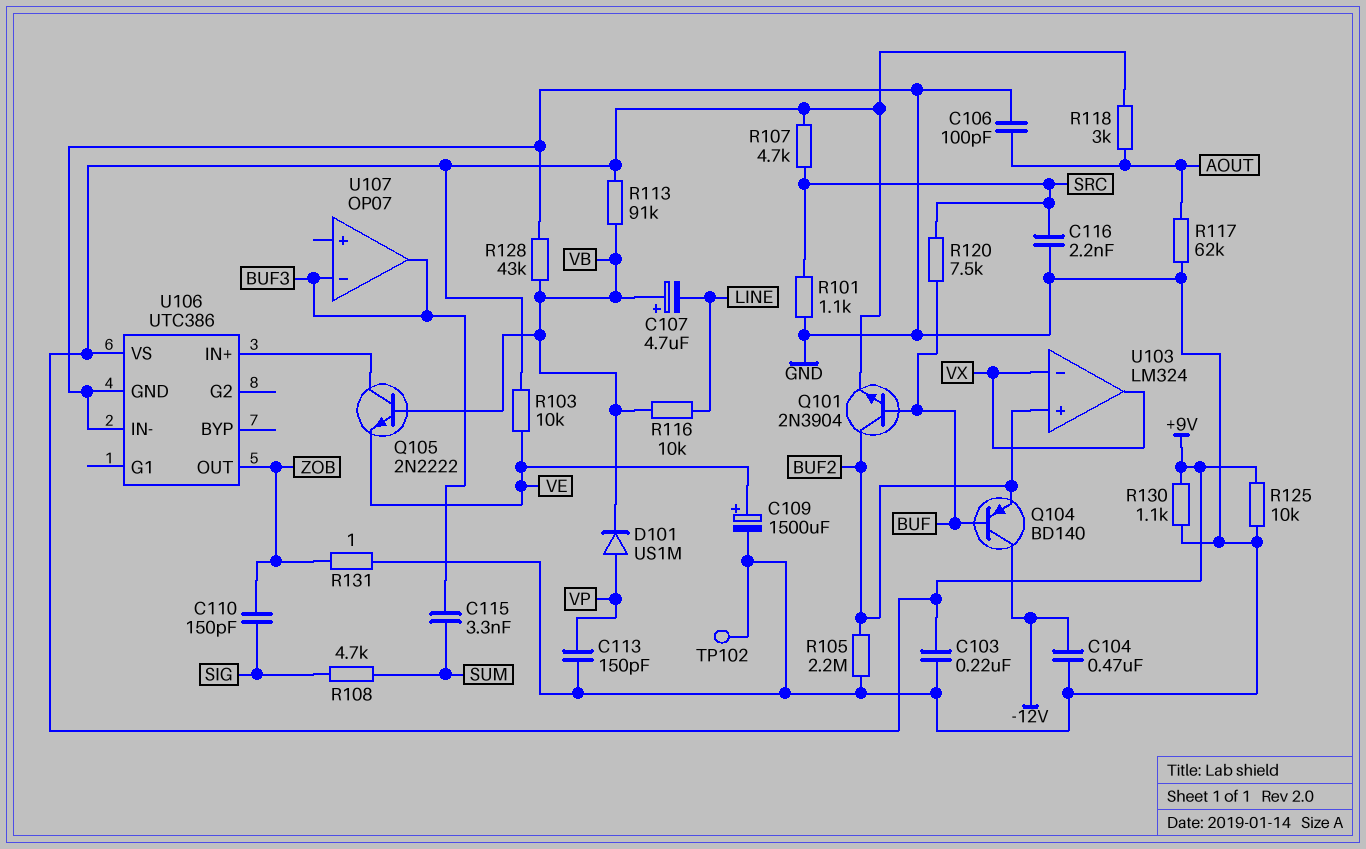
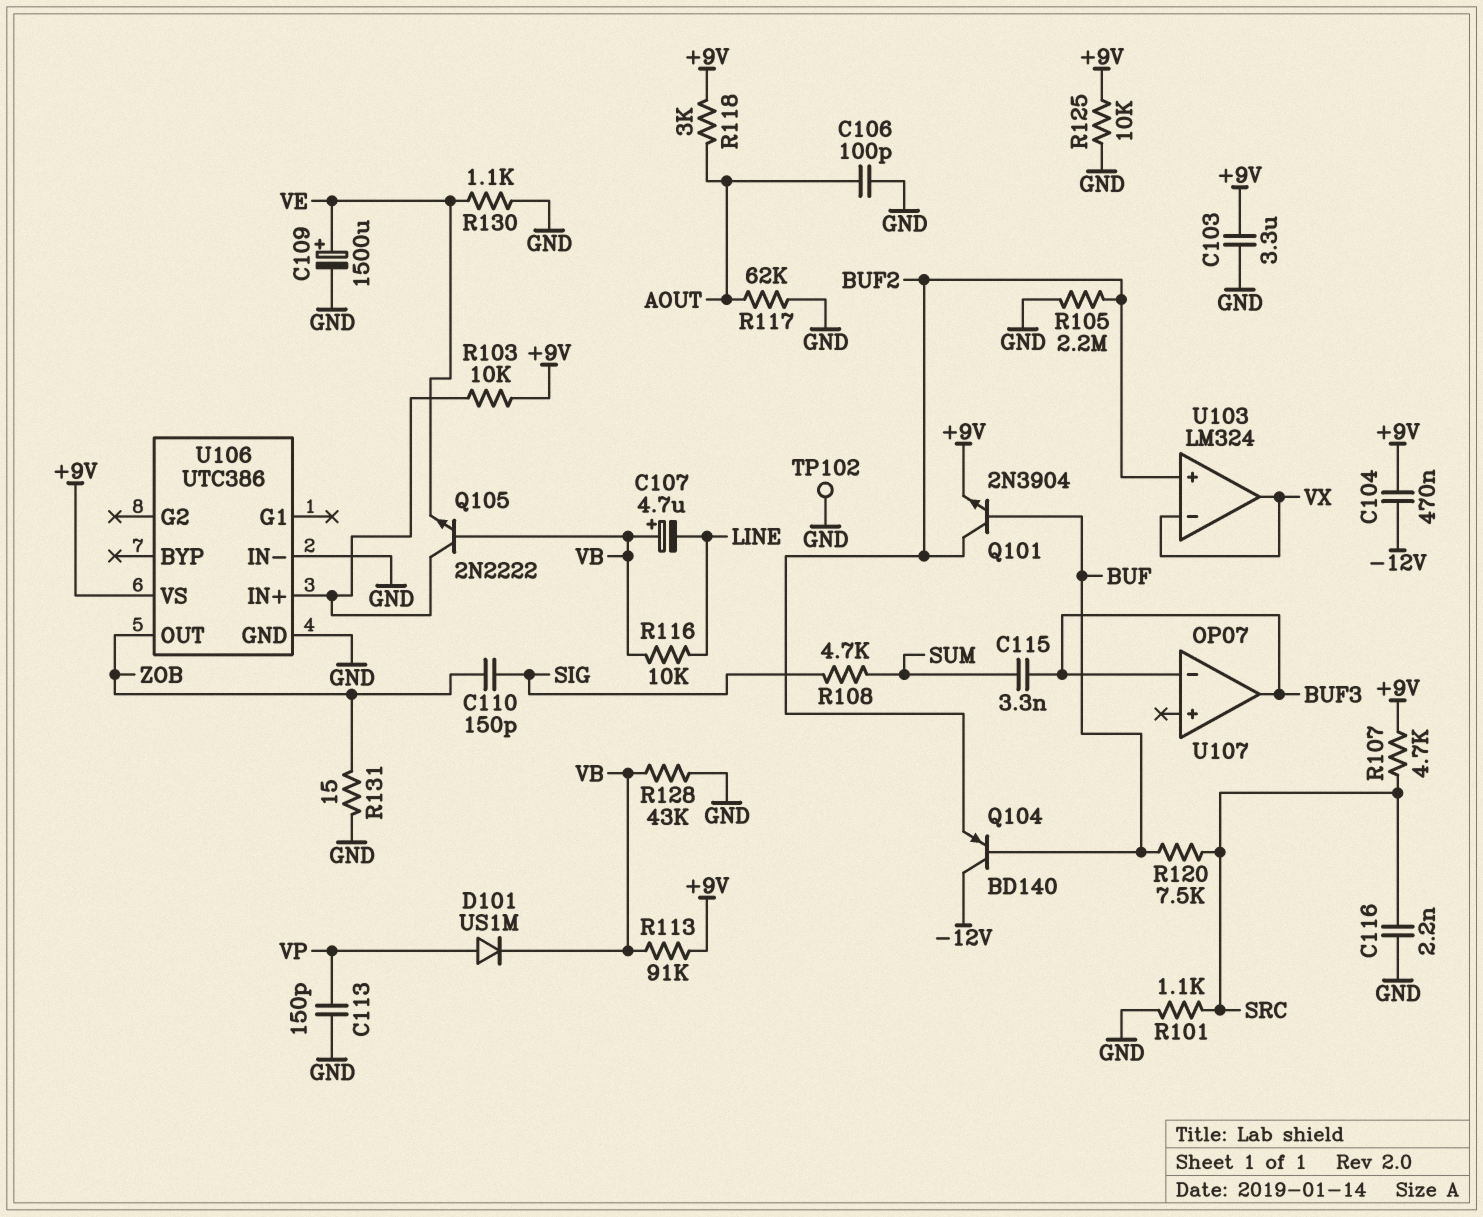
C103: 220nF (+9V, GND) -> 3.3uF (+9V, GND)
C104: 470nF (-12V, GND) -> 470nF (+9V, -12V)
R103: 10k (+9V, VE) -> 10k (+9V, U106/IN+)
R130: 1.1k (+9V, GND) -> 1.1k (GND, VE)
R131: 1 (GND, ZOB) -> 15 (GND, ZOB)

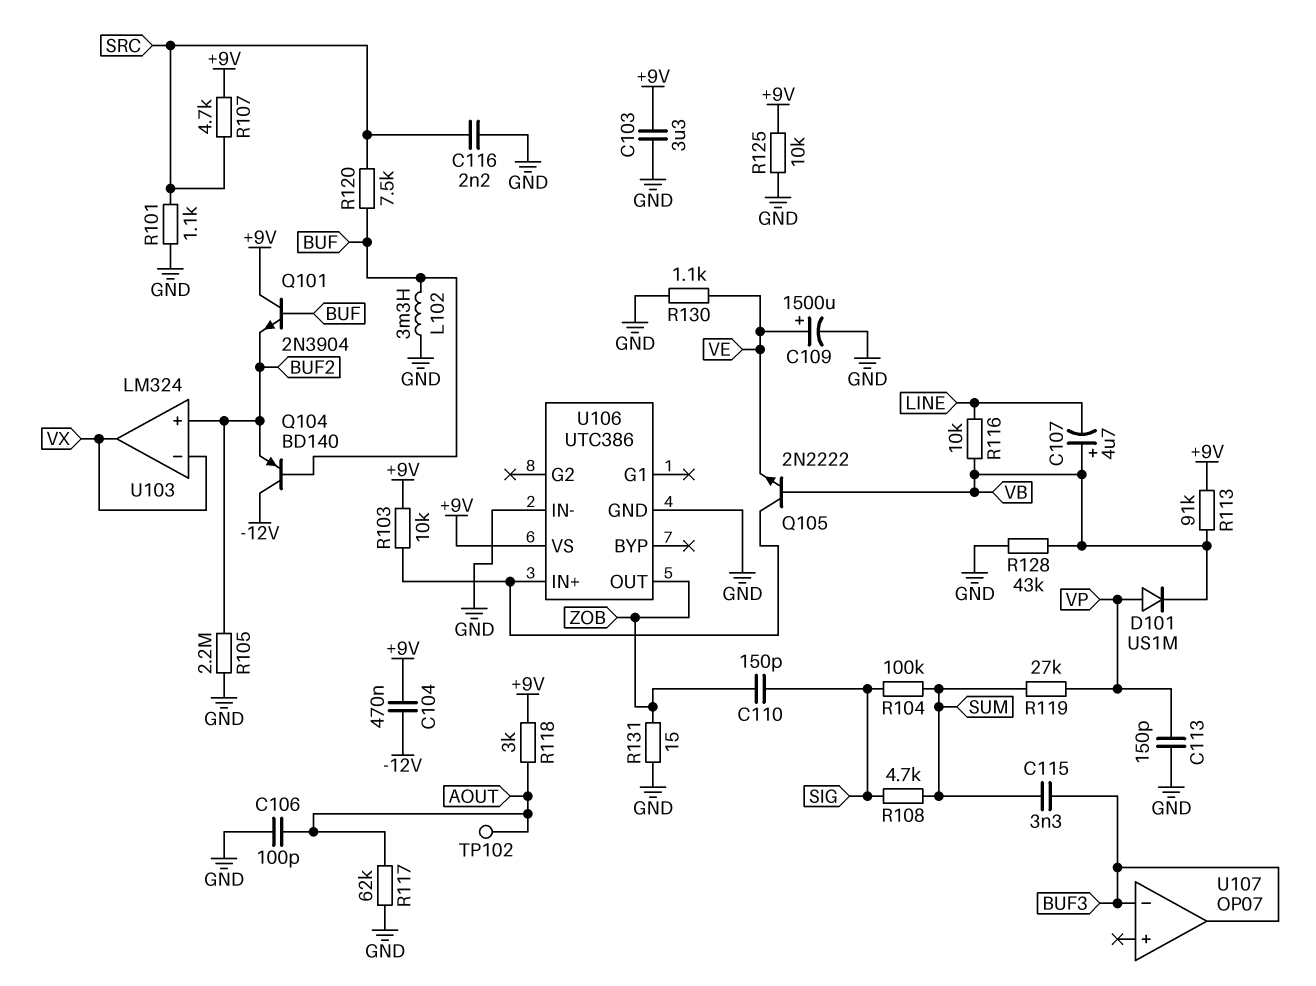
L102: none -> 3.3mH (BUF, GND)
Q101: NPN 2N3904 (B BUF, C BUF2, E +9V) -> NPN 2N3904 (B BUF, C +9V, E BUF2)
R104: none -> 100k (SIG, SUM)
R119: none -> 27k (SUM, VP)
TP102: test point (GND) -> test point (AOUT)

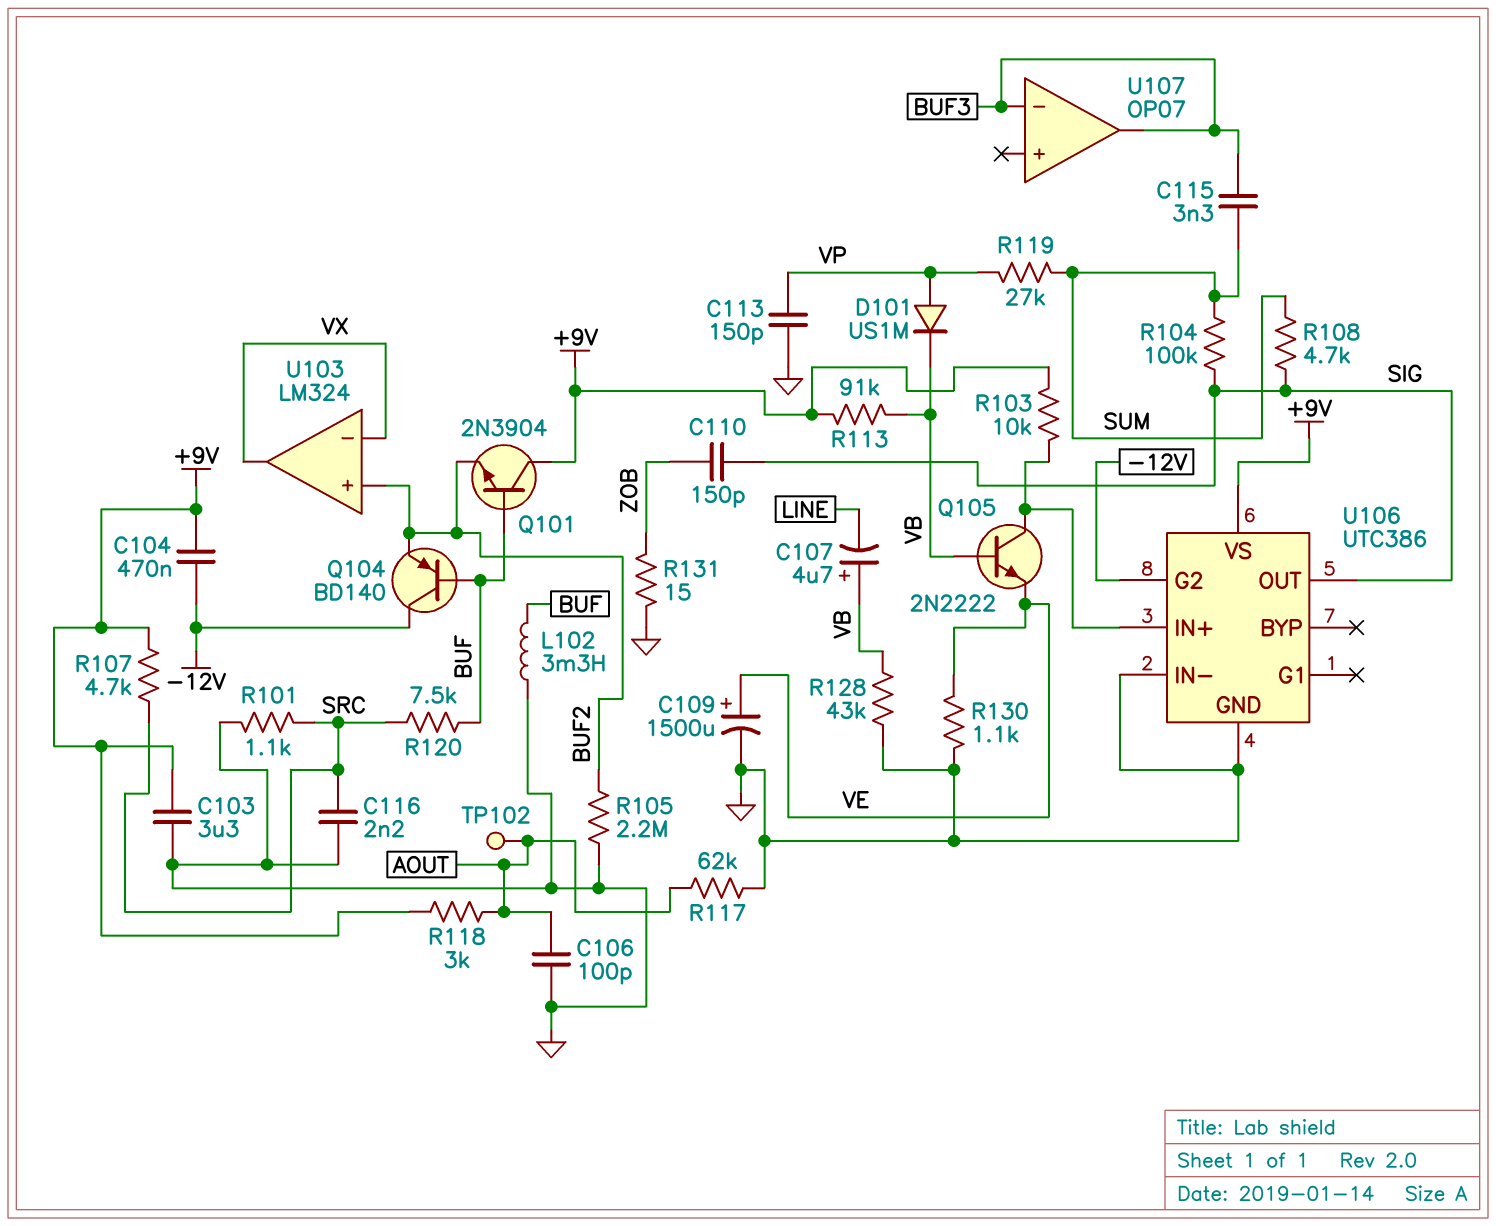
R116: 10k (LINE, VB) -> none
R125: 10k (+9V, GND) -> none
U106 pin G2: none -> -12V
U106 pin OUT: ZOB -> SIG

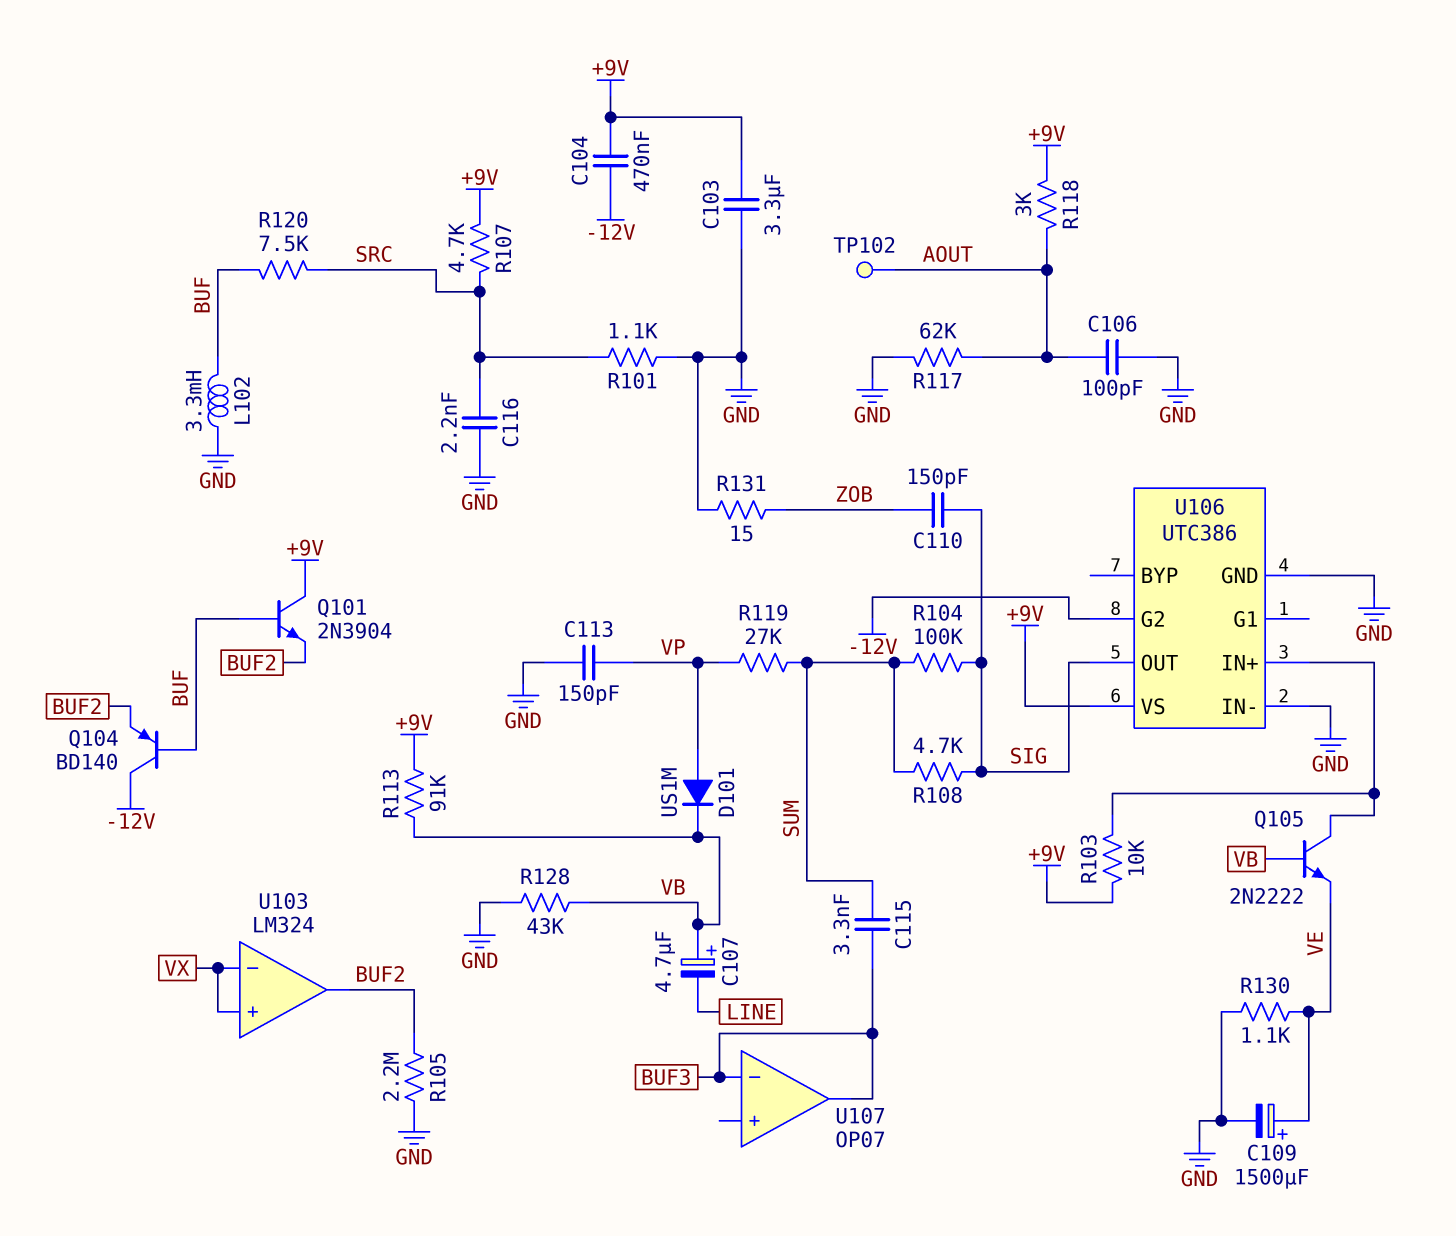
U103 pin in+: BUF2 -> VX
U103 pin out: VX -> BUF2

